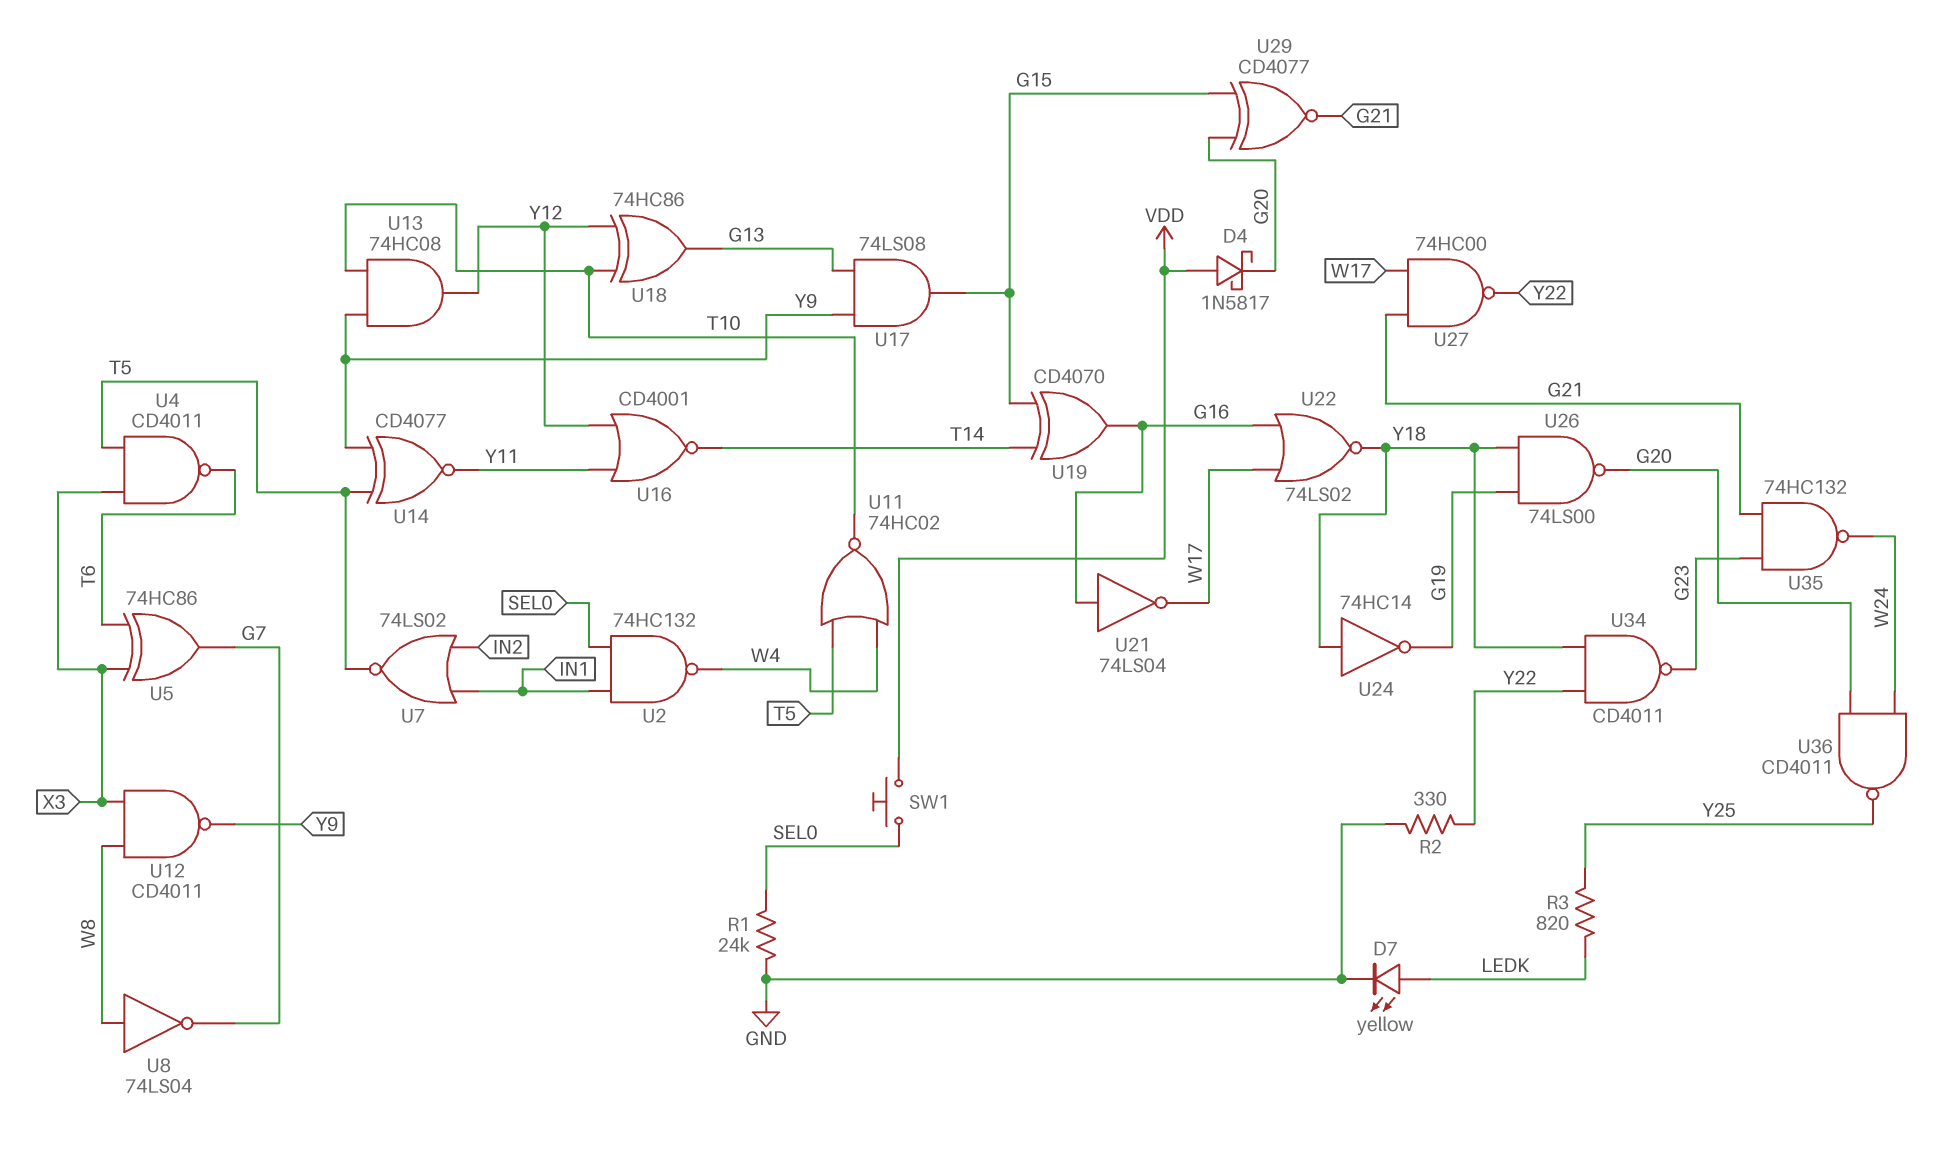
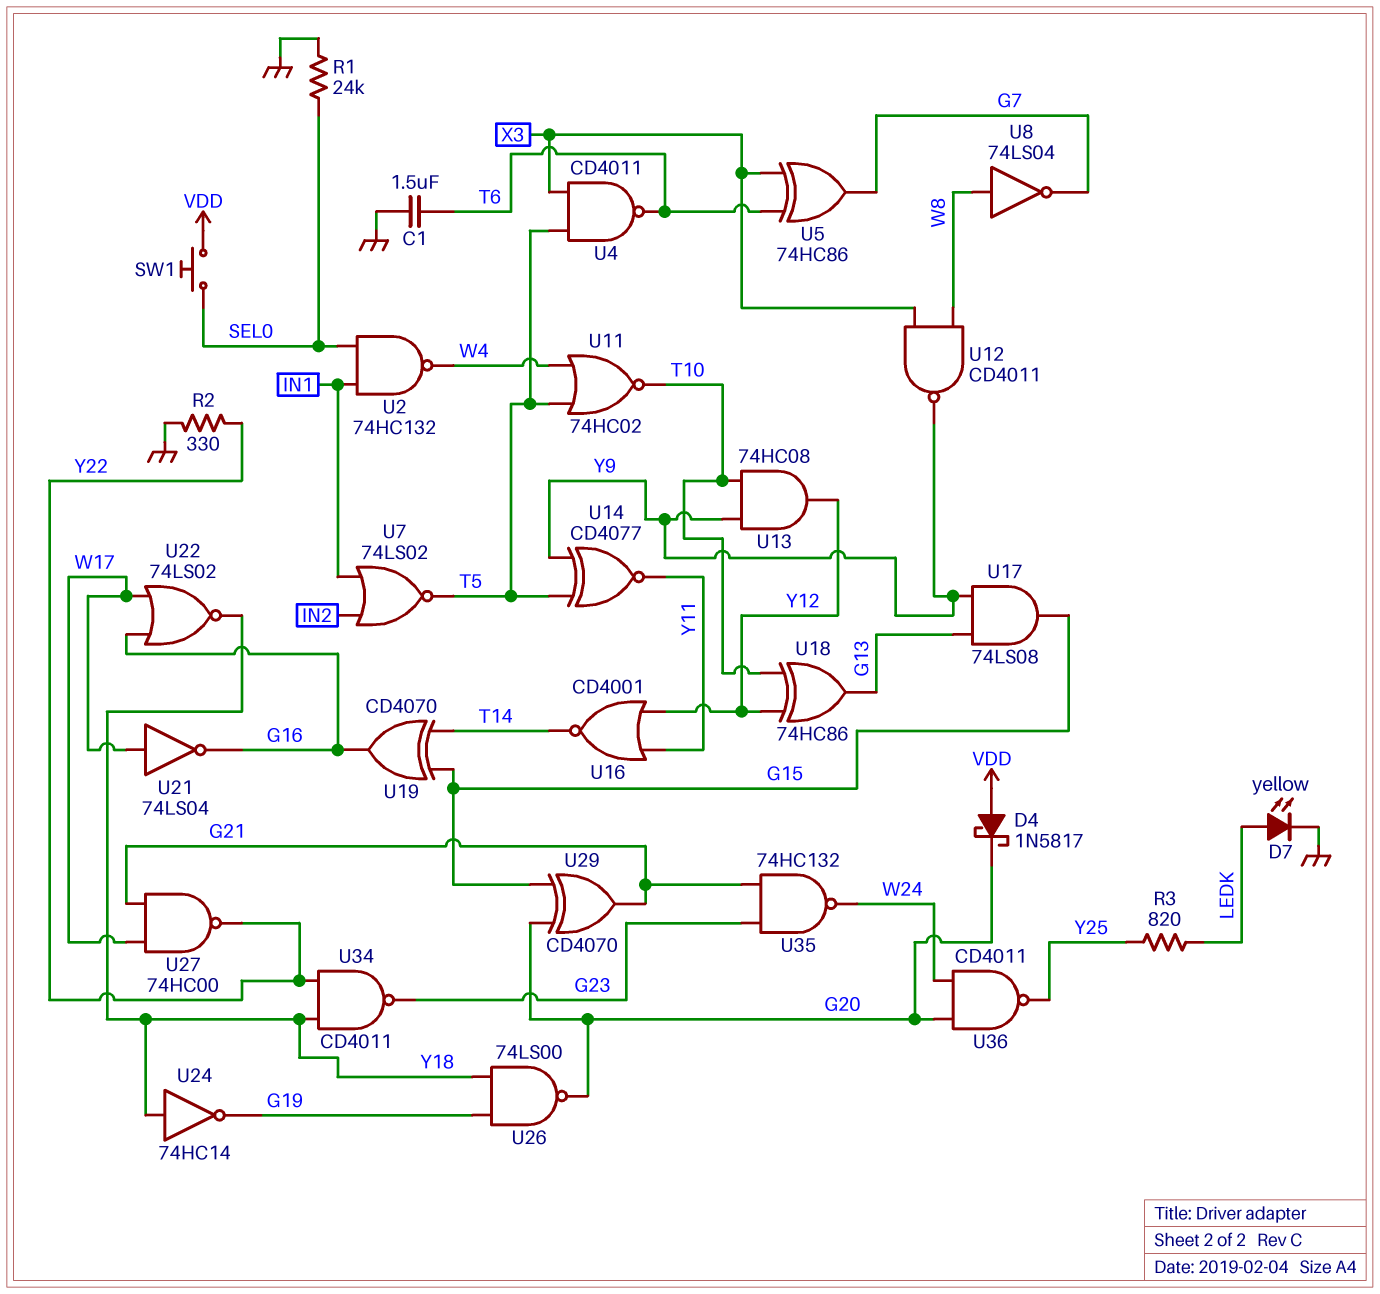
C1: none -> 1.5uF (GND, T6)
U21: NOT 74LS04 (in G16, out W17) -> NOT 74LS04 (in W17, out G16)
U29: XNOR CD4077 (in G15, in G20, out G21) -> XOR CD4070 (in G15, in G20, out G21)

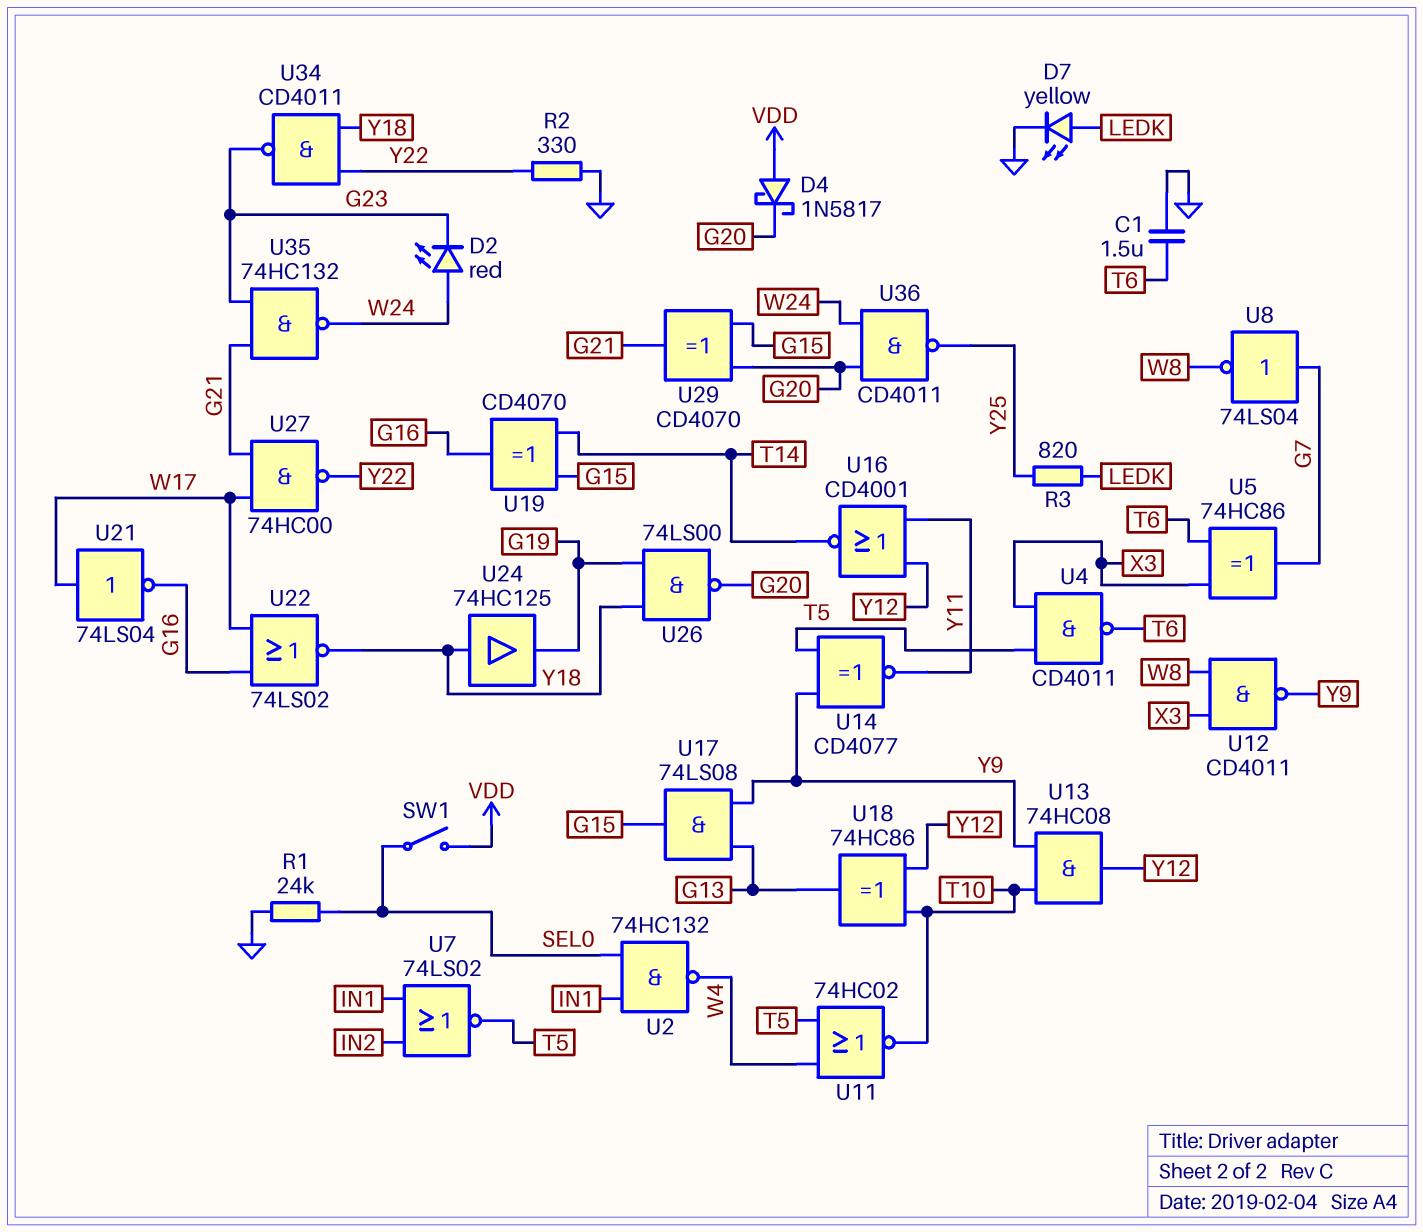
D2: none -> LED red (A W24, K G23)
SW1: button (SEL0, VDD) -> switch (SEL0, VDD)
U8: NOT 74LS04 (in W8, out G7) -> NOT 74LS04 (in G7, out W8)
U24: NOT 74HC14 (in Y18, out G19) -> buffer 74HC125 (in Y18, out G19)

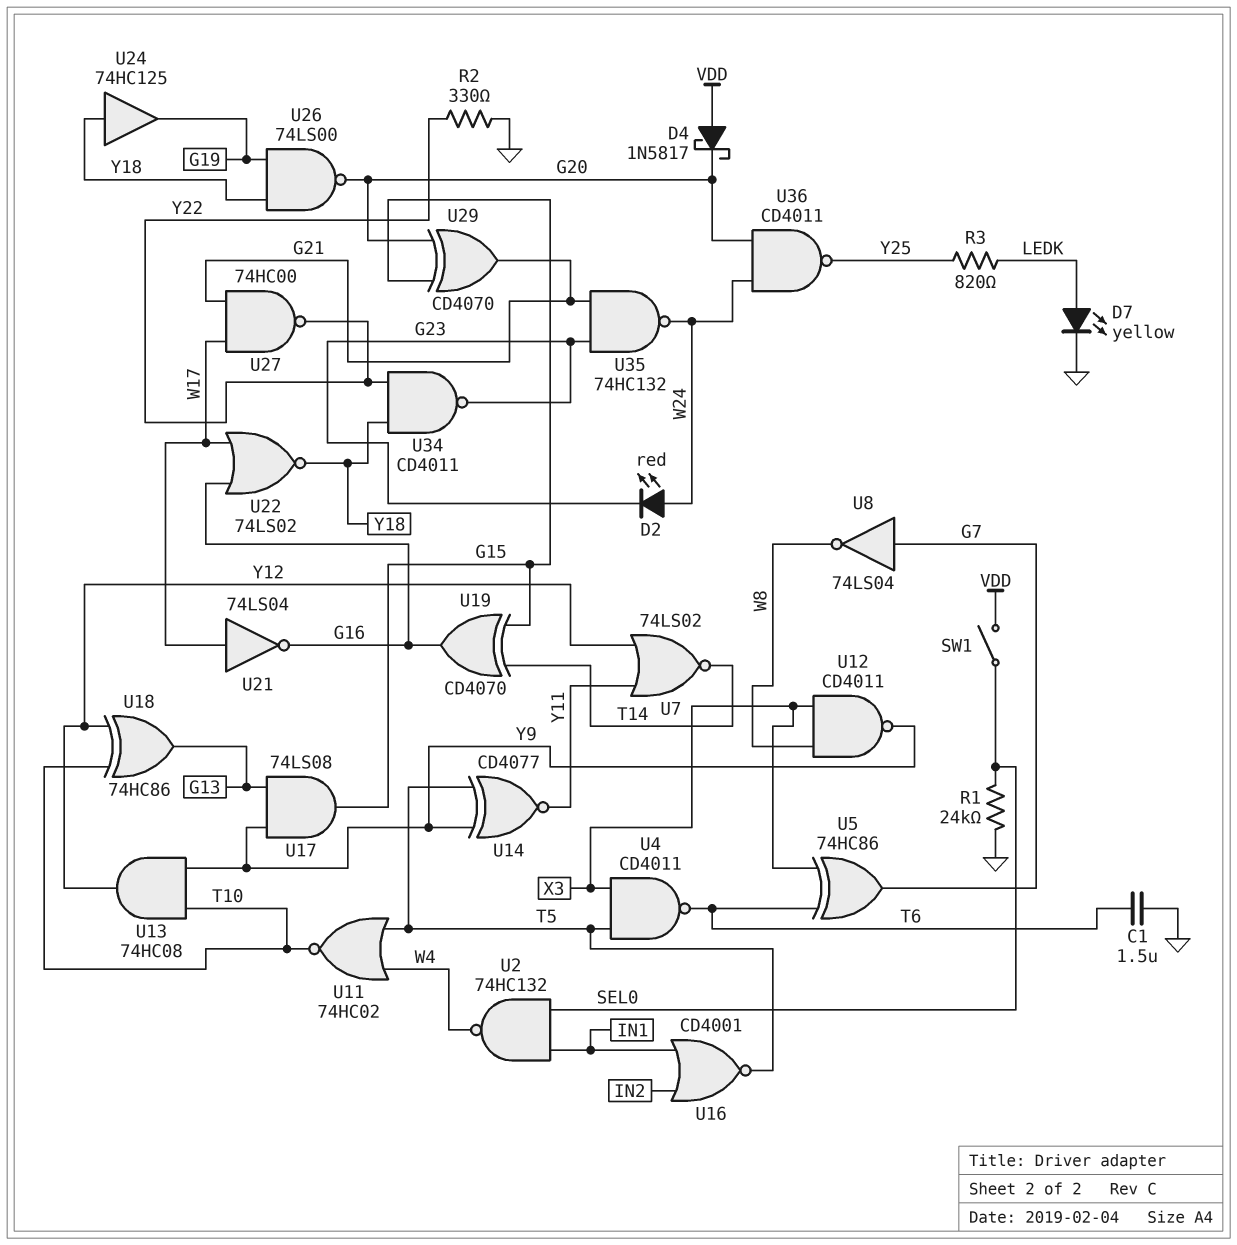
U7: NOR 74LS02 (in IN1, in IN2, out T5) -> NOR 74LS02 (in Y11, in Y12, out T14)
U16: NOR CD4001 (in Y11, in Y12, out T14) -> NOR CD4001 (in IN1, in IN2, out T5)

